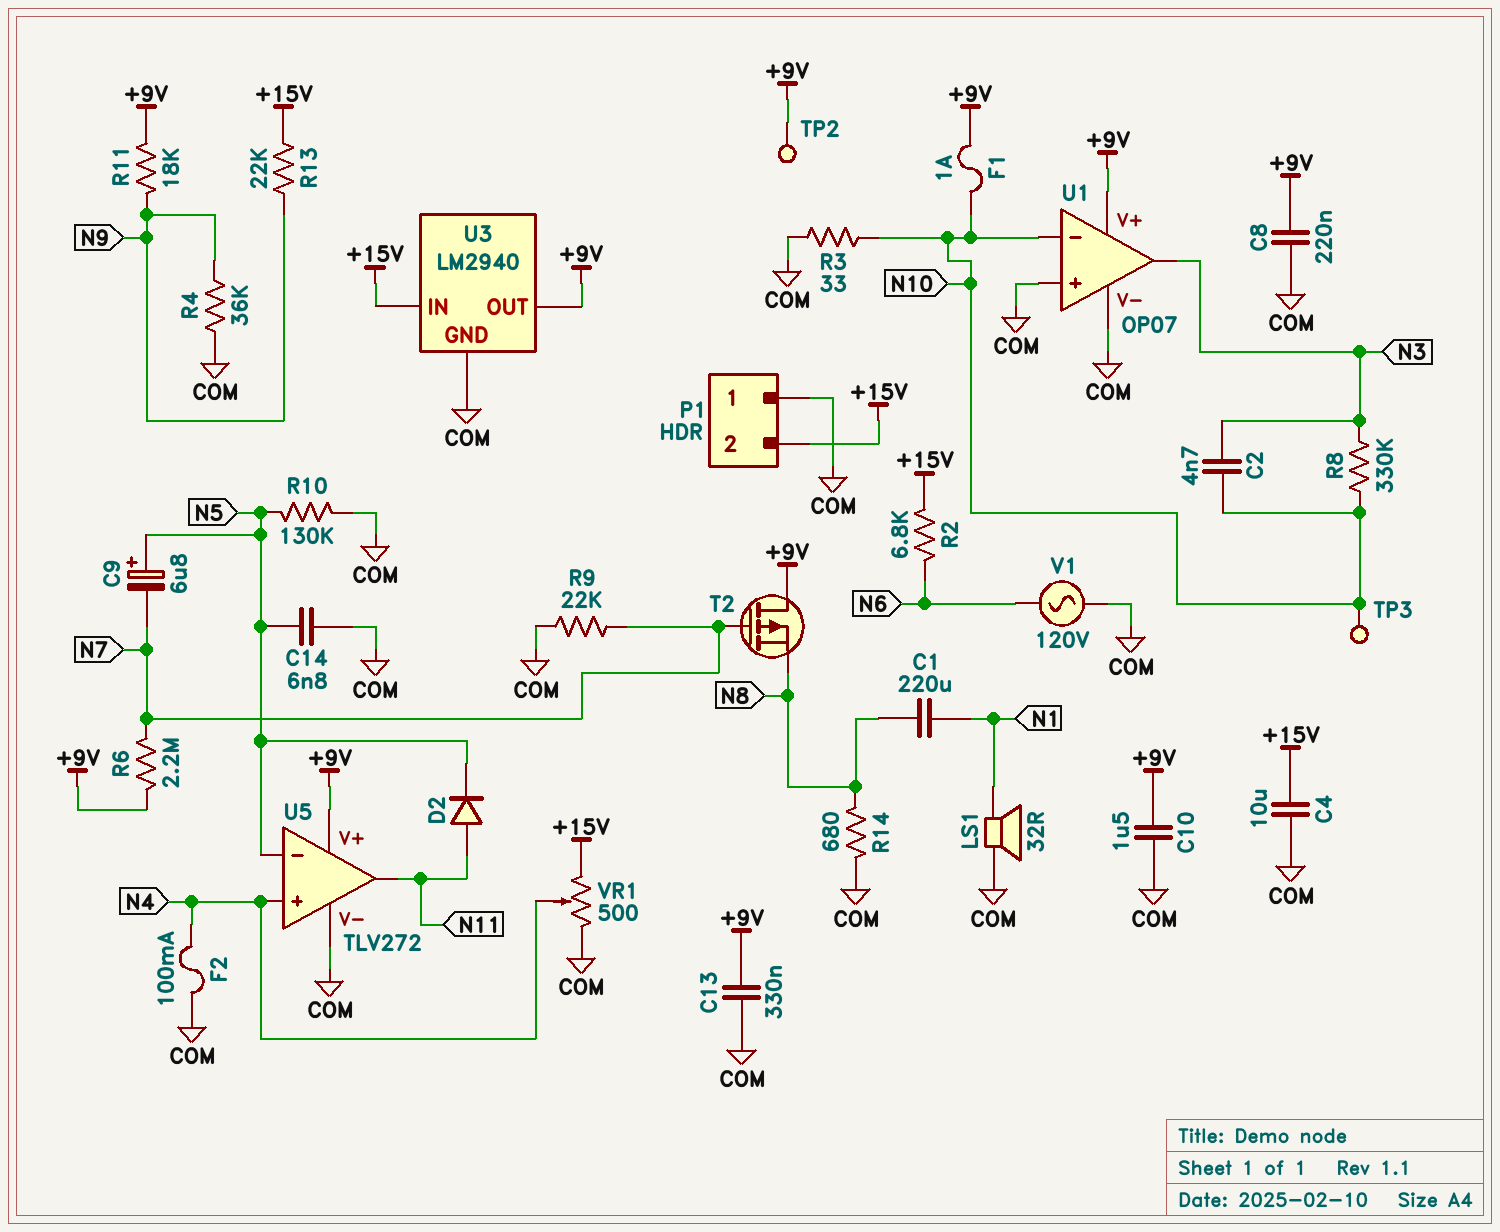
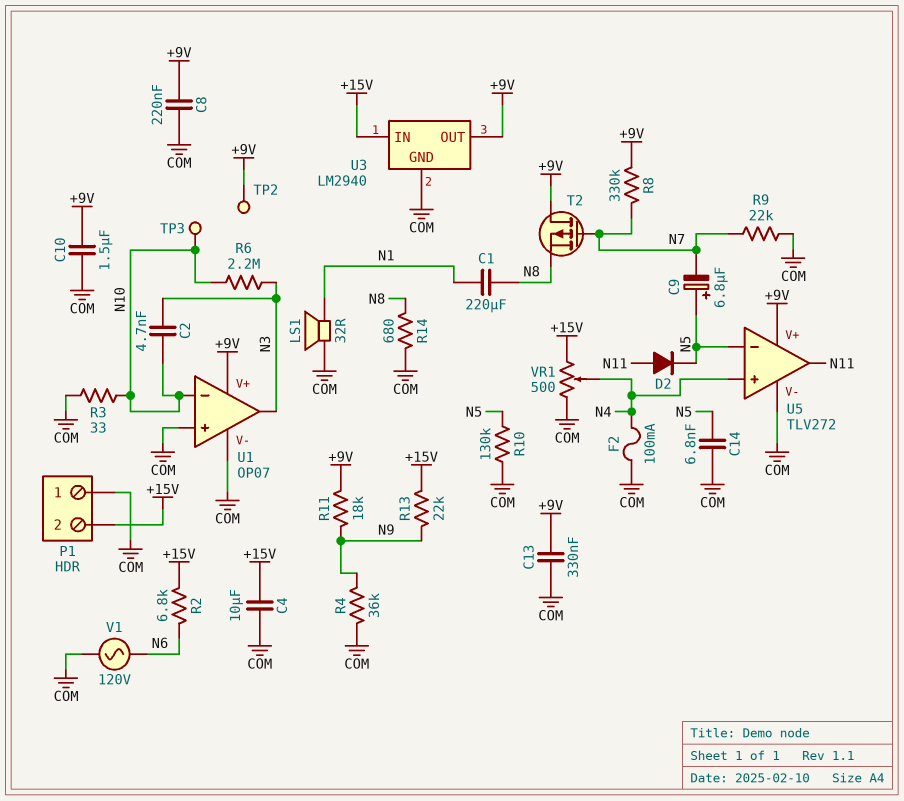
F1: 1A (+9V, N10) -> none
R6: 2.2M (+9V, N7) -> 2.2M (N3, N10)
R8: 330k (N3, N10) -> 330k (+9V, N7)

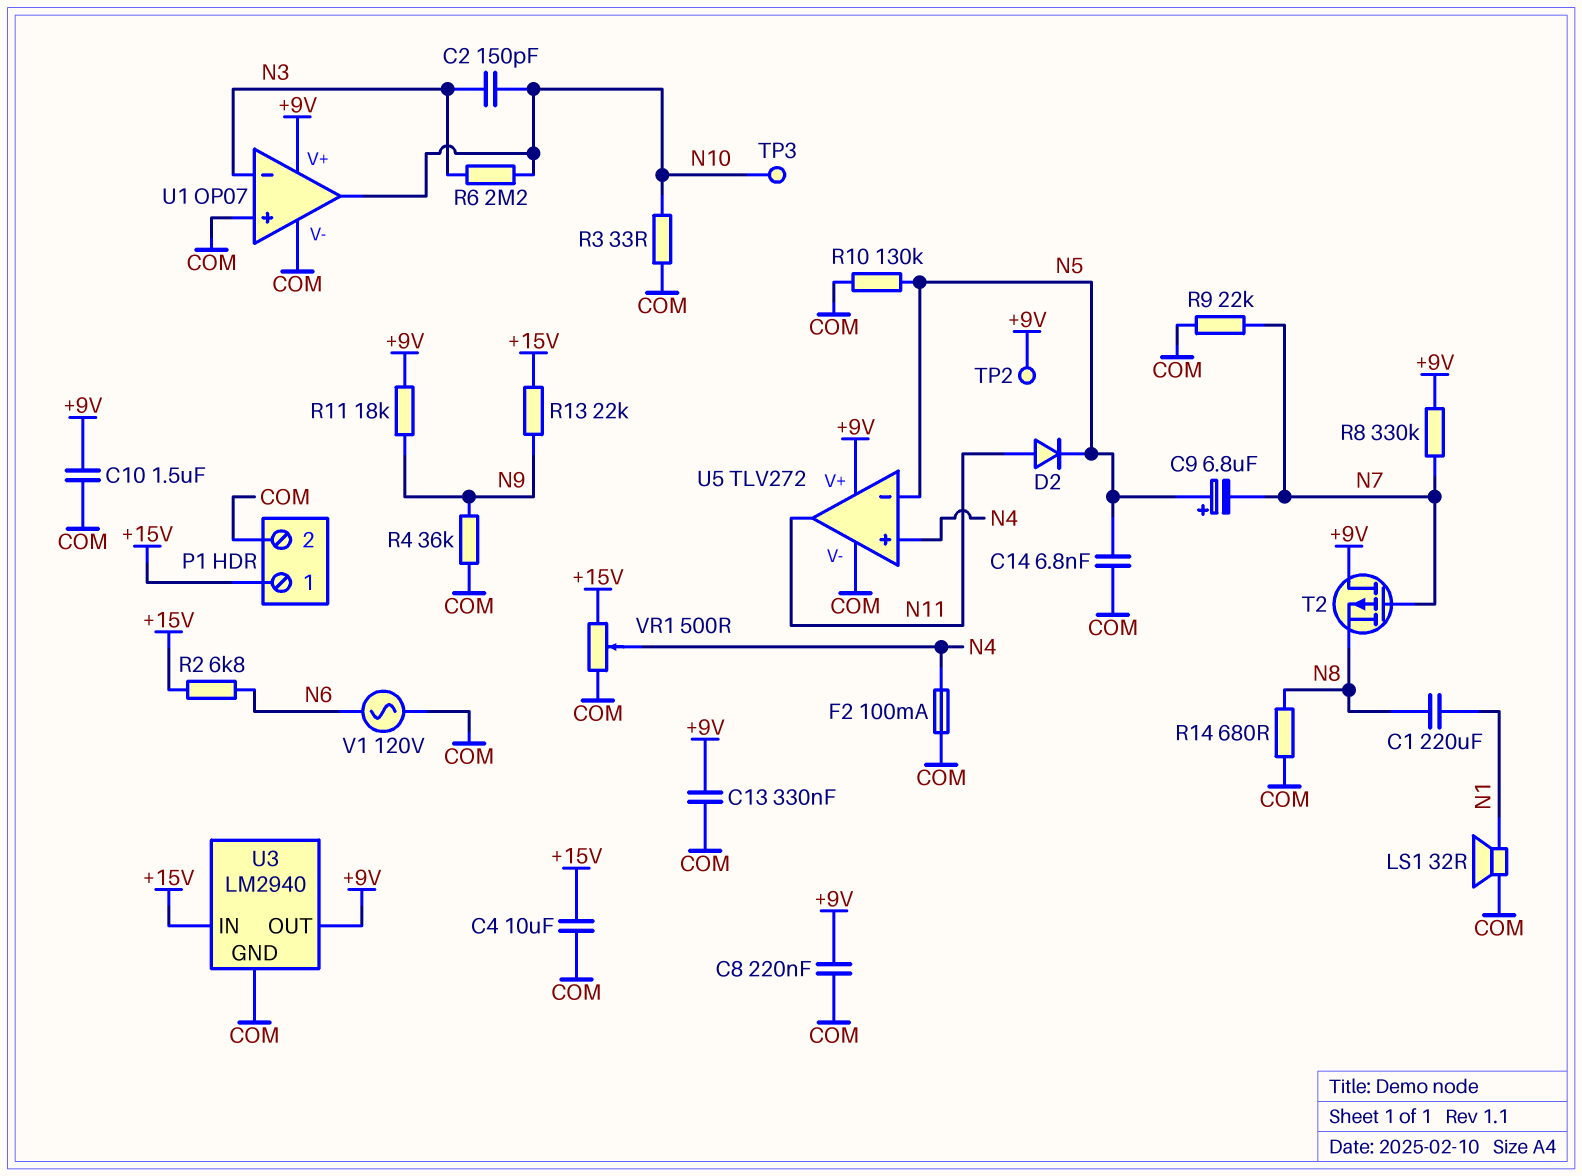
C2: 4.7nF (N3, N10) -> 150pF (N3, N10)
P1 pin 1: COM -> +15V
P1 pin 2: +15V -> COM
U1 pin in-: N10 -> N3
U1 pin out: N3 -> N10

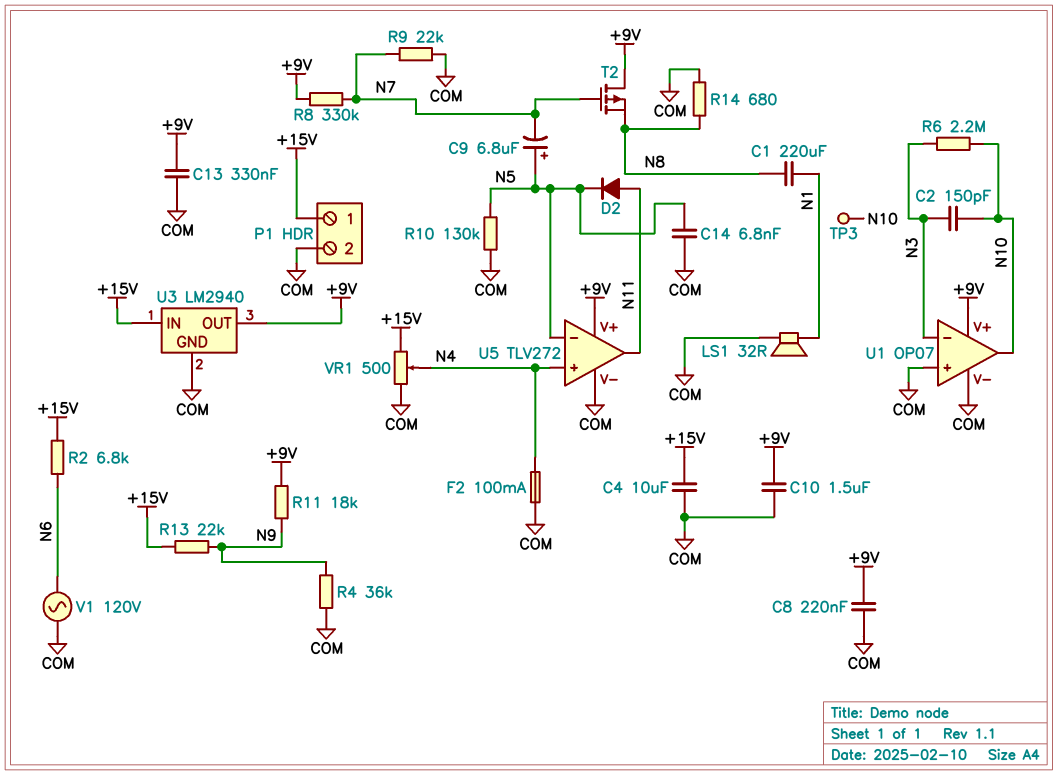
R3: 33 (COM, N10) -> none
TP2: test point (+9V) -> none

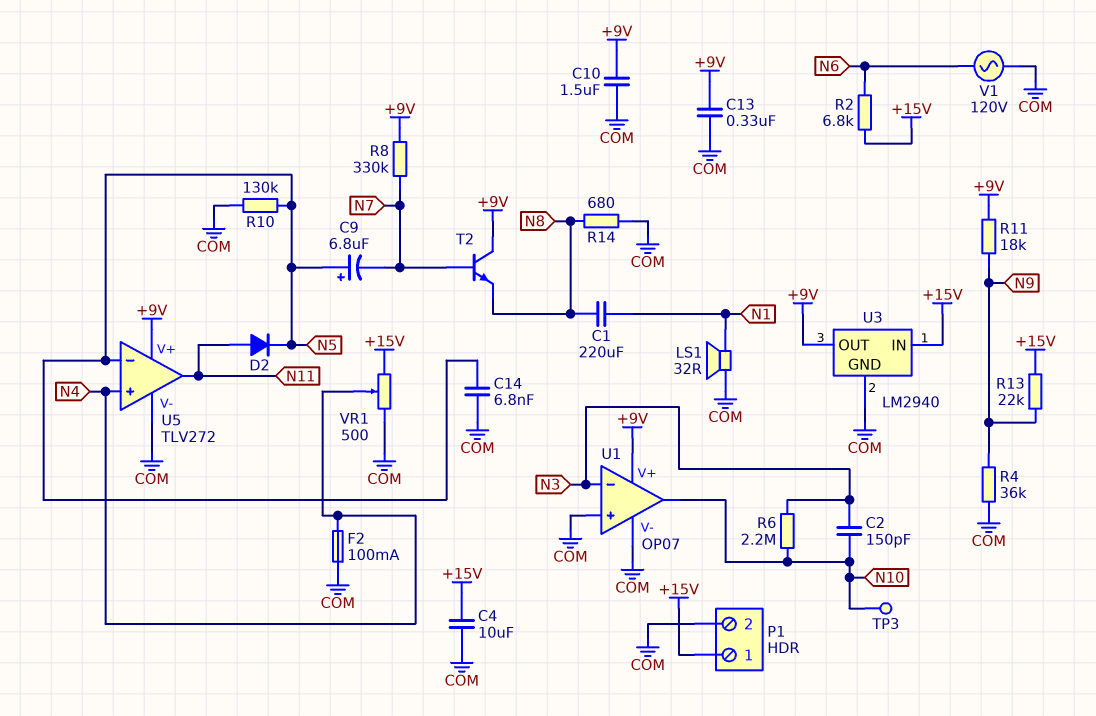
C8: 220nF (+9V, COM) -> none
R9: 22k (COM, N7) -> none
T2: PMOS (G N7, D +9V, S N8) -> NPN (B N7, C +9V, E N8)

